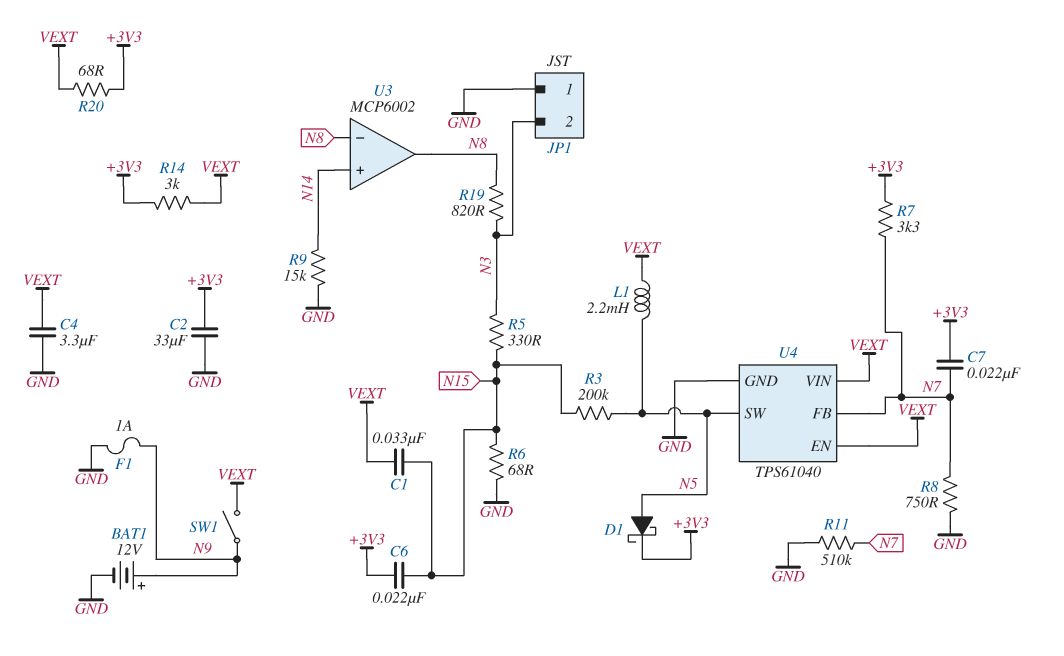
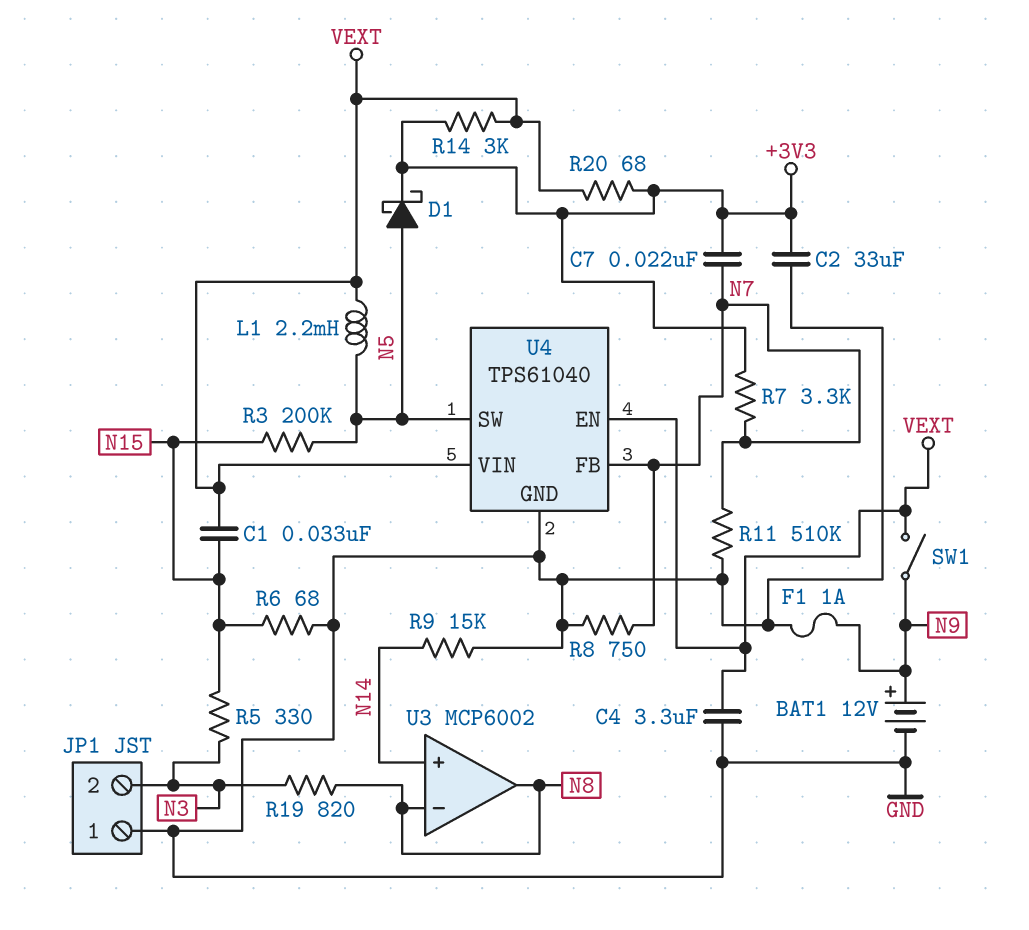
C6: 22nF (+3V3, N15) -> none

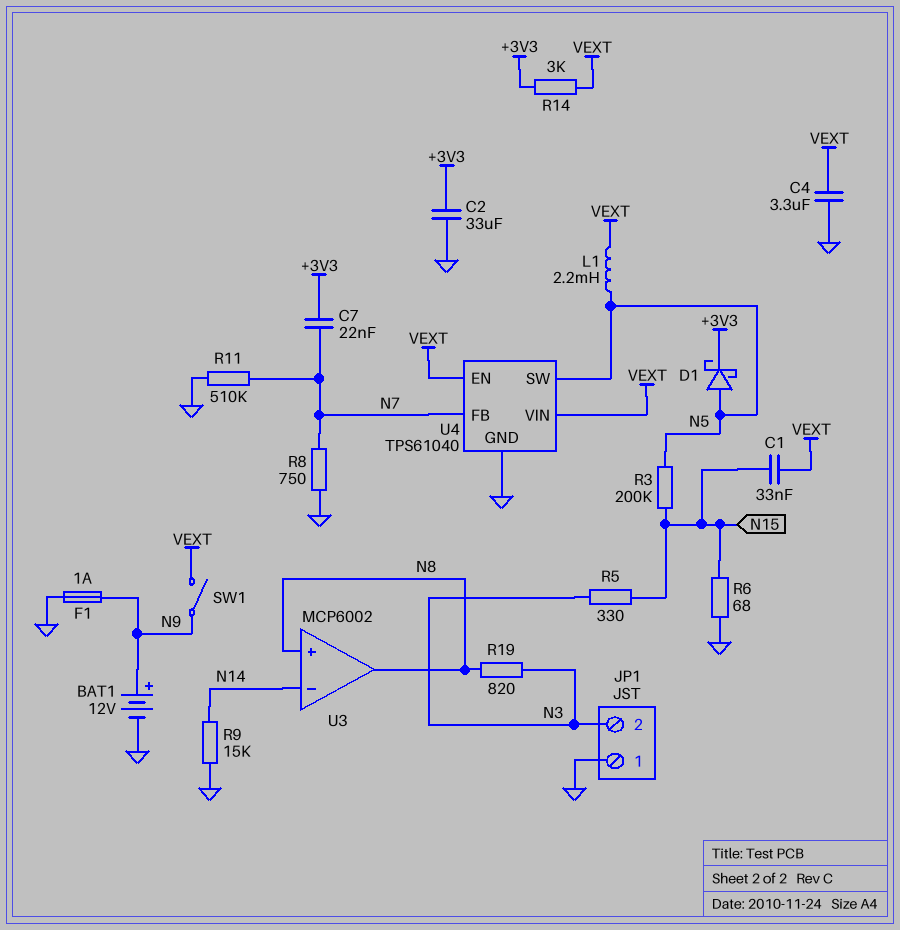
R7: 3.3k (+3V3, N7) -> none
R20: 68 (+3V3, VEXT) -> none
U3 pin in+: N14 -> N8
U3 pin in-: N8 -> N14

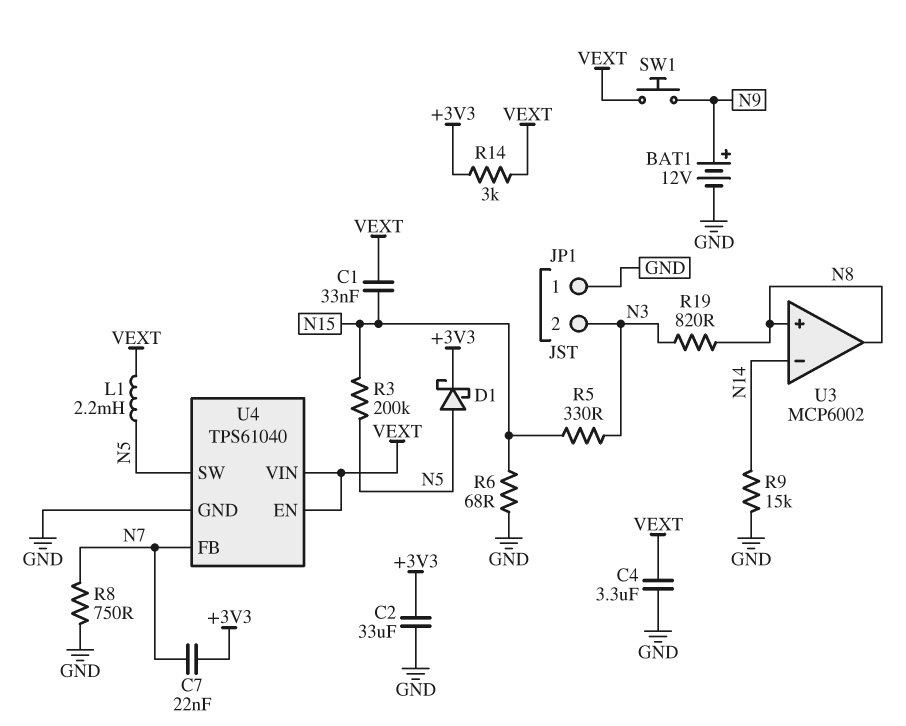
F1: 1A (GND, N9) -> none
R11: 510k (GND, N7) -> none
SW1: switch (N9, VEXT) -> button (N9, VEXT)

